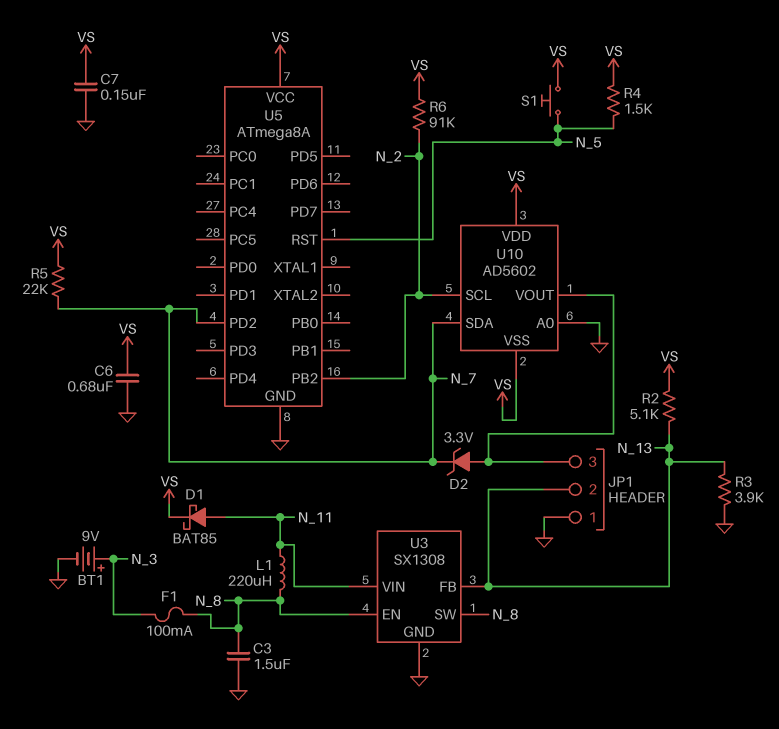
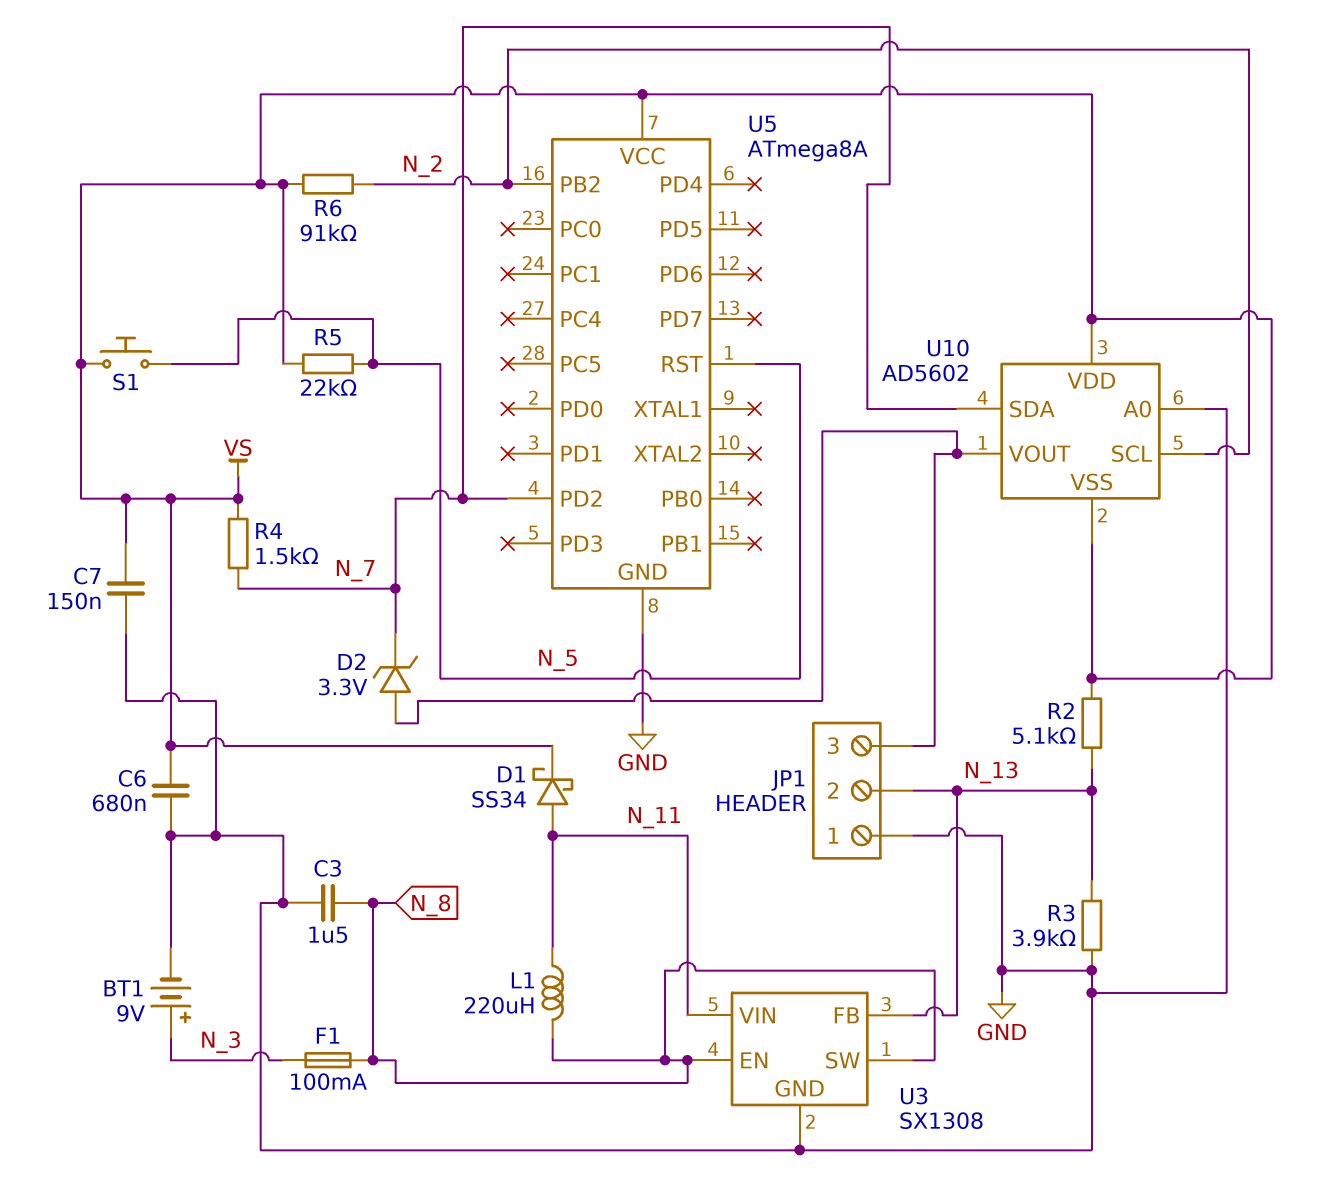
D1: schottky BAT85 (A N_11, K VS) -> schottky SS34 (A N_11, K VS)
R4: 1.5k (N_5, VS) -> 1.5k (N_7, VS)
R5: 22k (N_7, VS) -> 22k (N_5, VS)

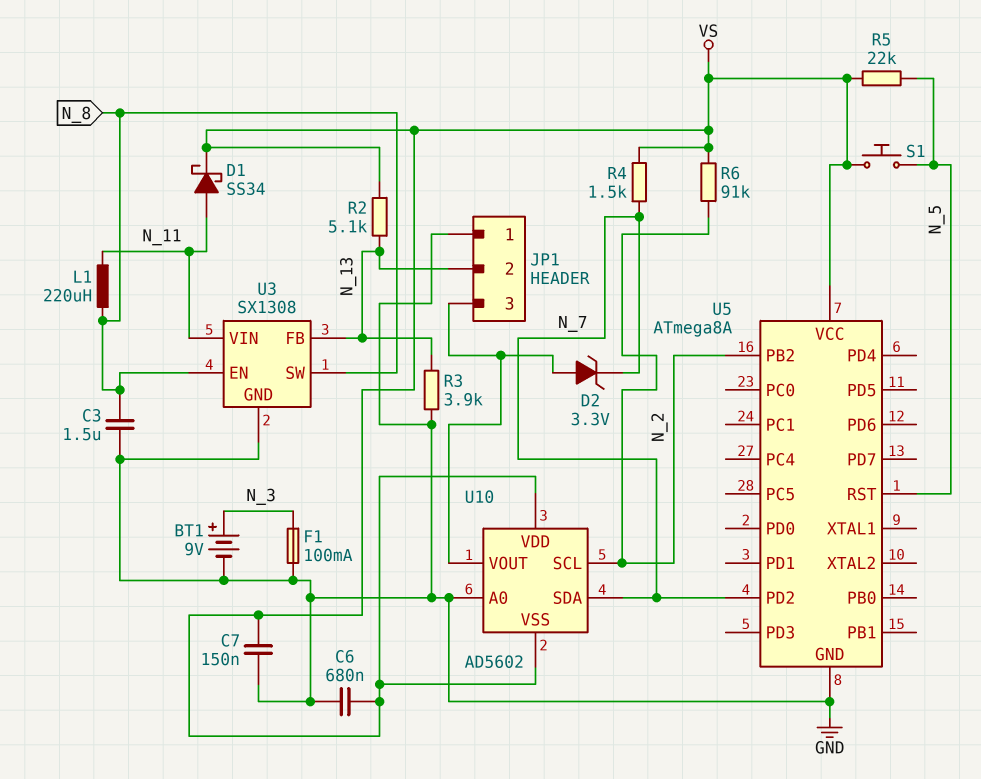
F1: 100mA (N_3, N_8) -> 100mA (GND, N_3)

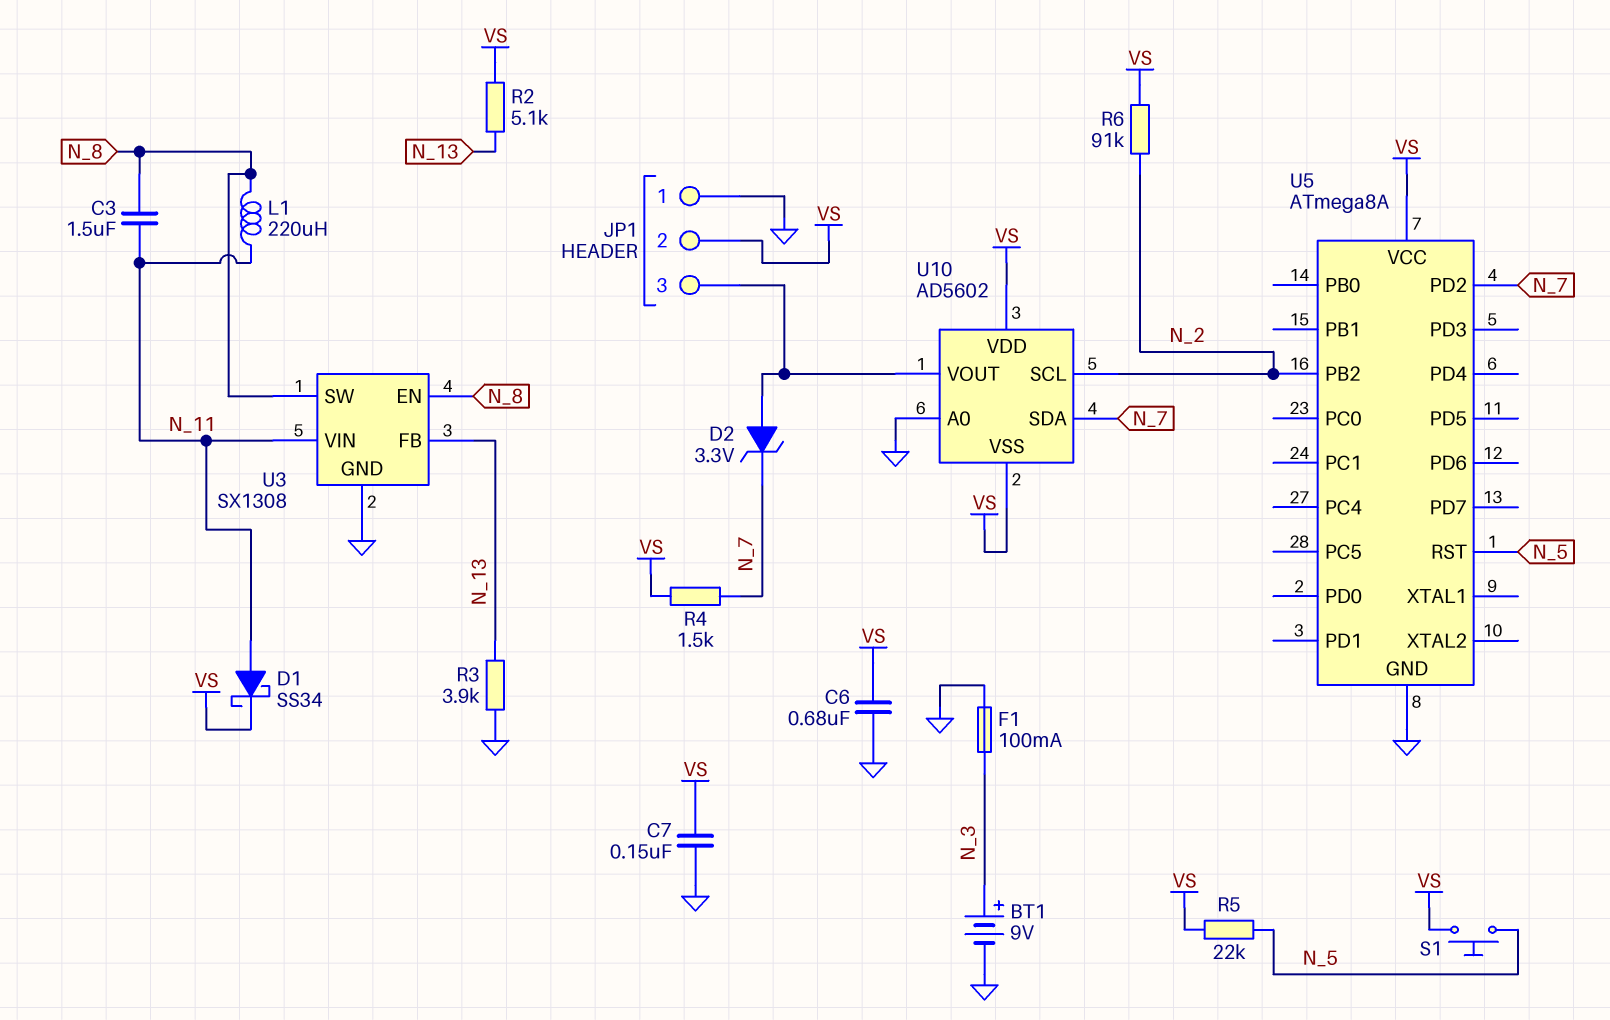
C3: 1.5uF (GND, N_8) -> 1.5uF (N_8, N_11)
JP1 pin 2: N_13 -> VS

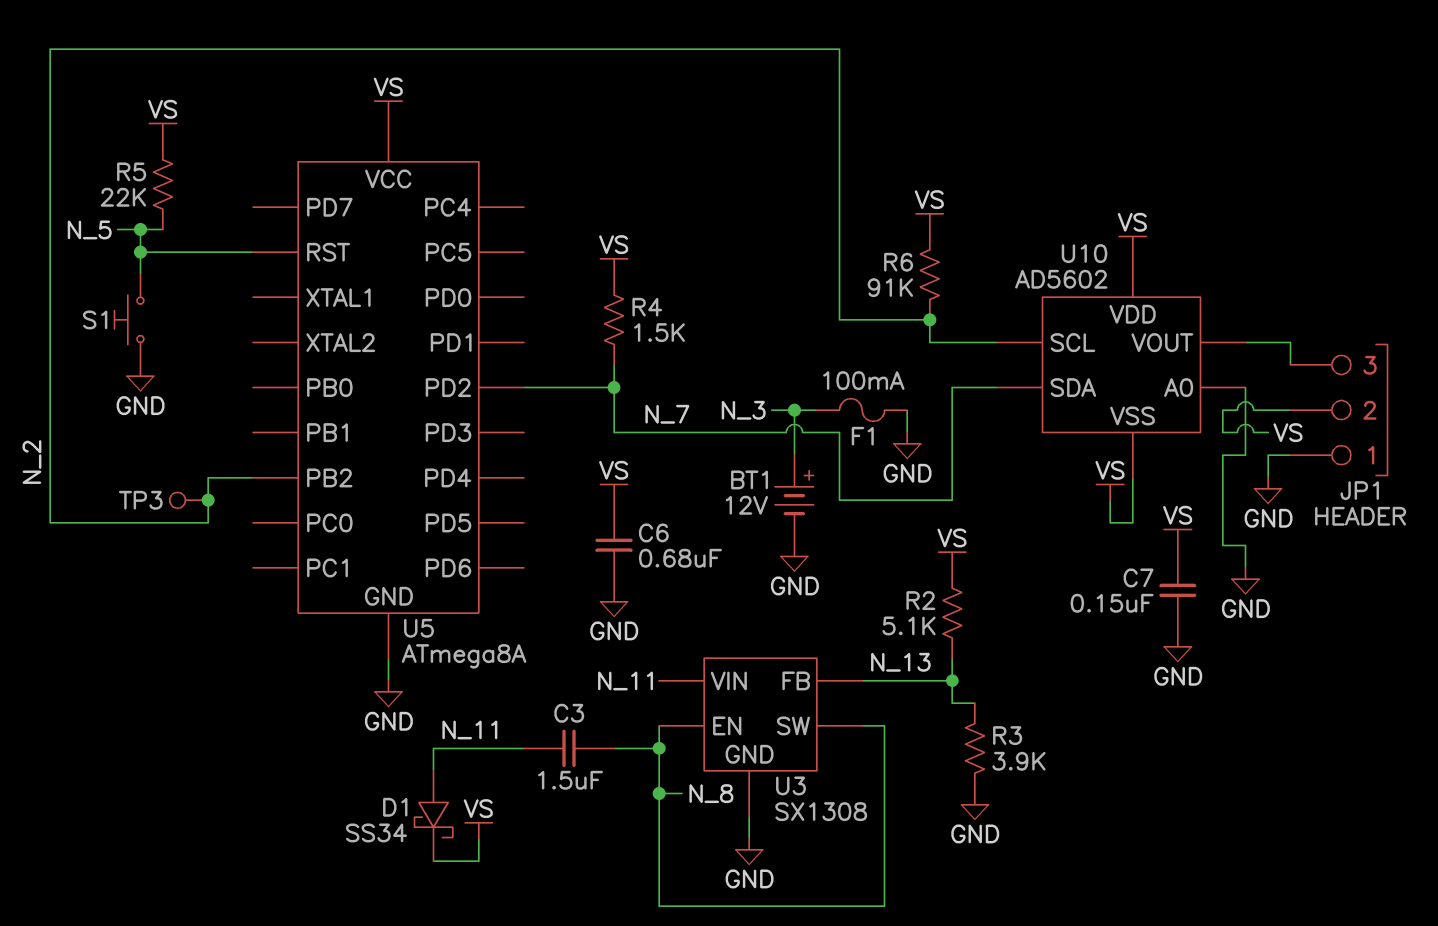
BT1: 9V (plus N_3, minus GND) -> 12V (plus N_3, minus GND)
D2: zener 3.3V (A JP1/3, K N_7) -> none
L1: 220uH (N_8, N_11) -> none
S1: button (N_5, VS) -> button (GND, N_5)
TP3: none -> test point (N_2)

